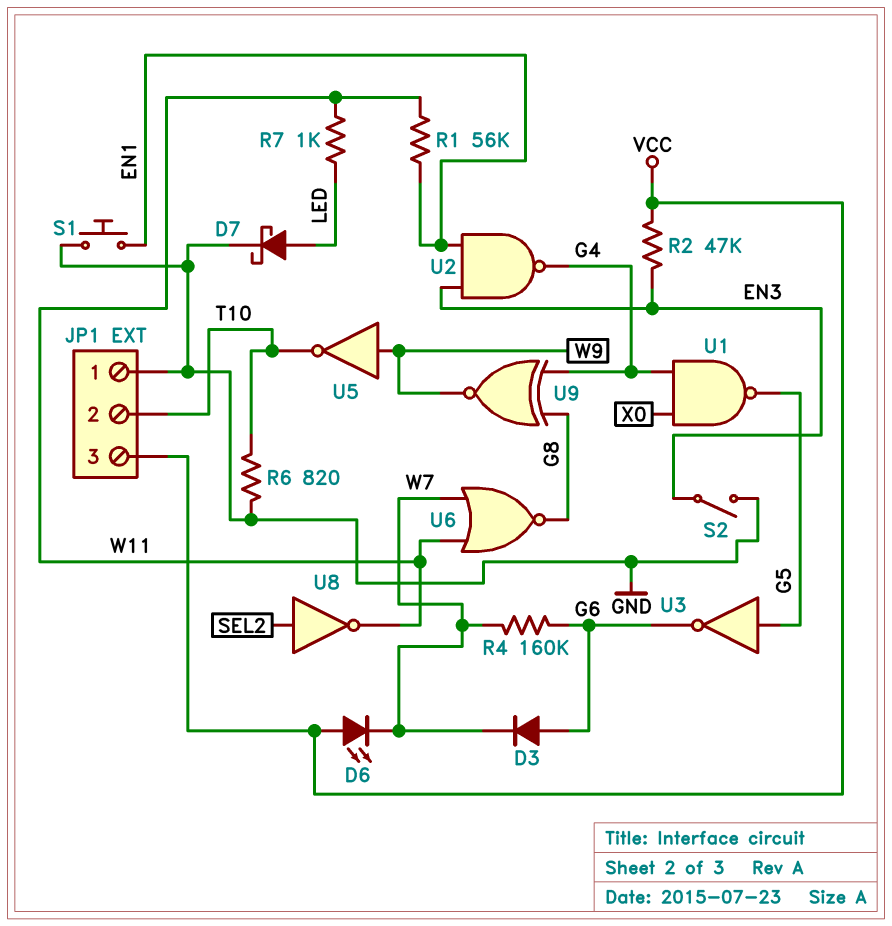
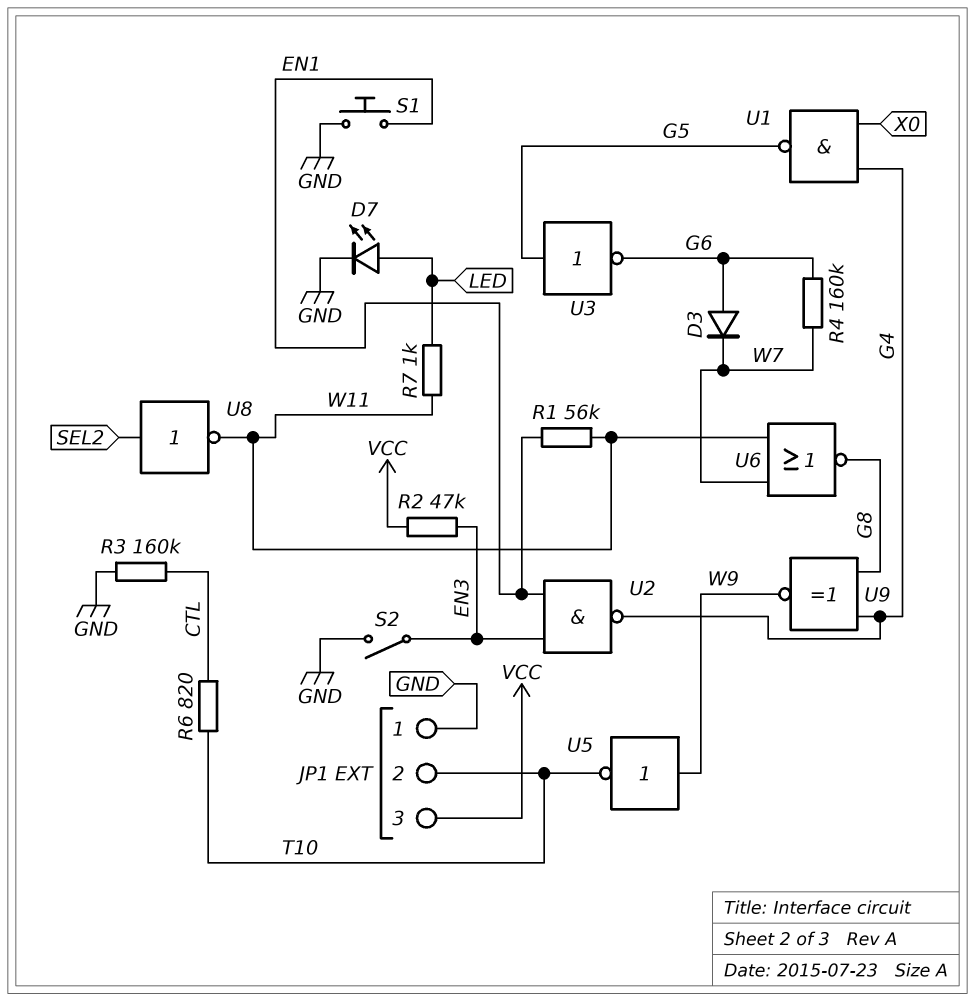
D6: LED (A VCC, K W7) -> none
D7: schottky (A LED, K GND) -> LED (A LED, K GND)
R3: none -> 160k (CTL, GND)
R6: 820 (GND, T10) -> 820 (CTL, T10)

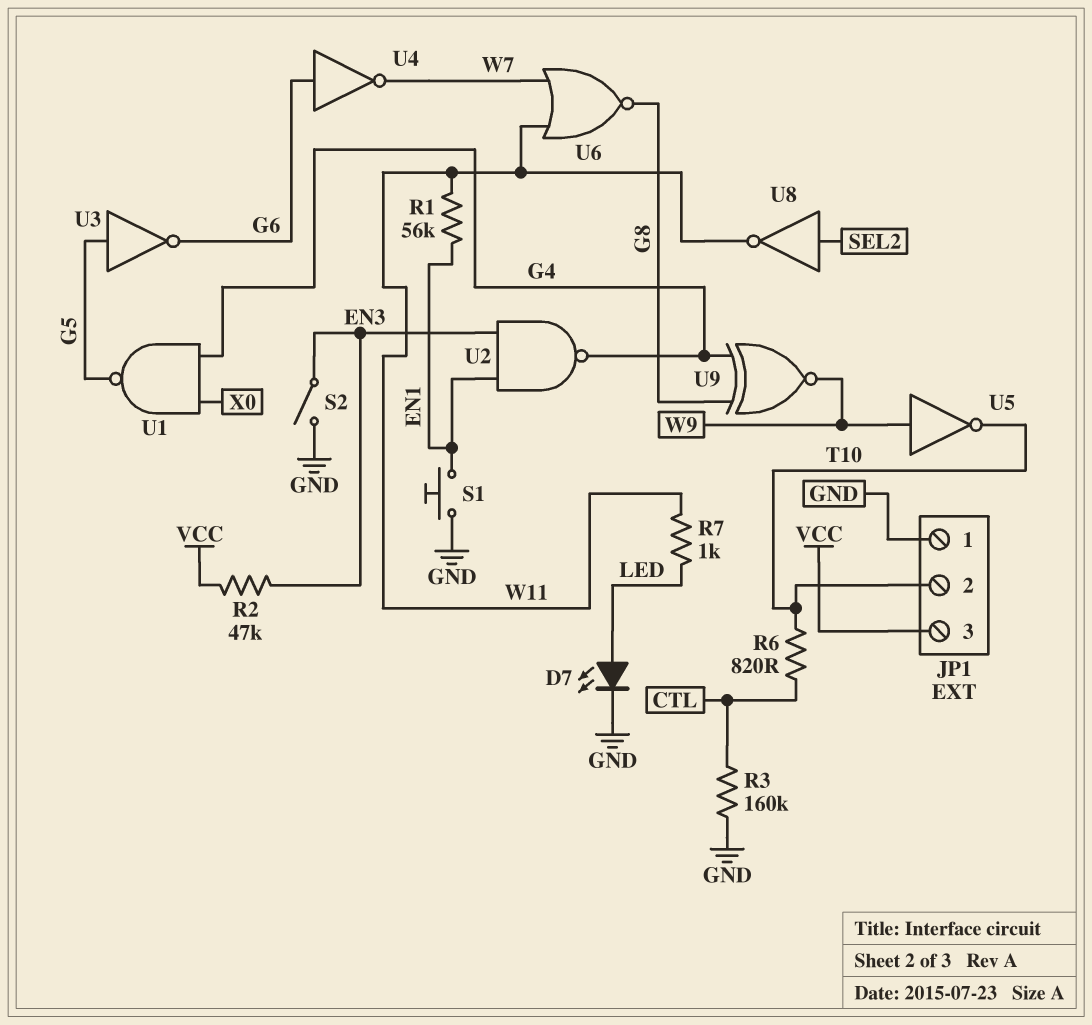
D3: diode (A G6, K W7) -> none
R4: 160k (G6, W7) -> none
U4: none -> NOT (in G6, out W7)

